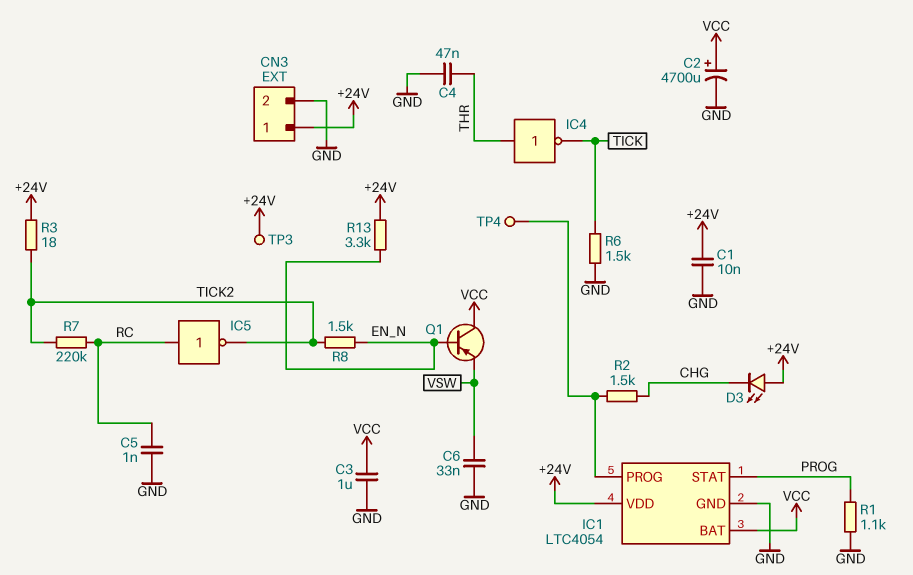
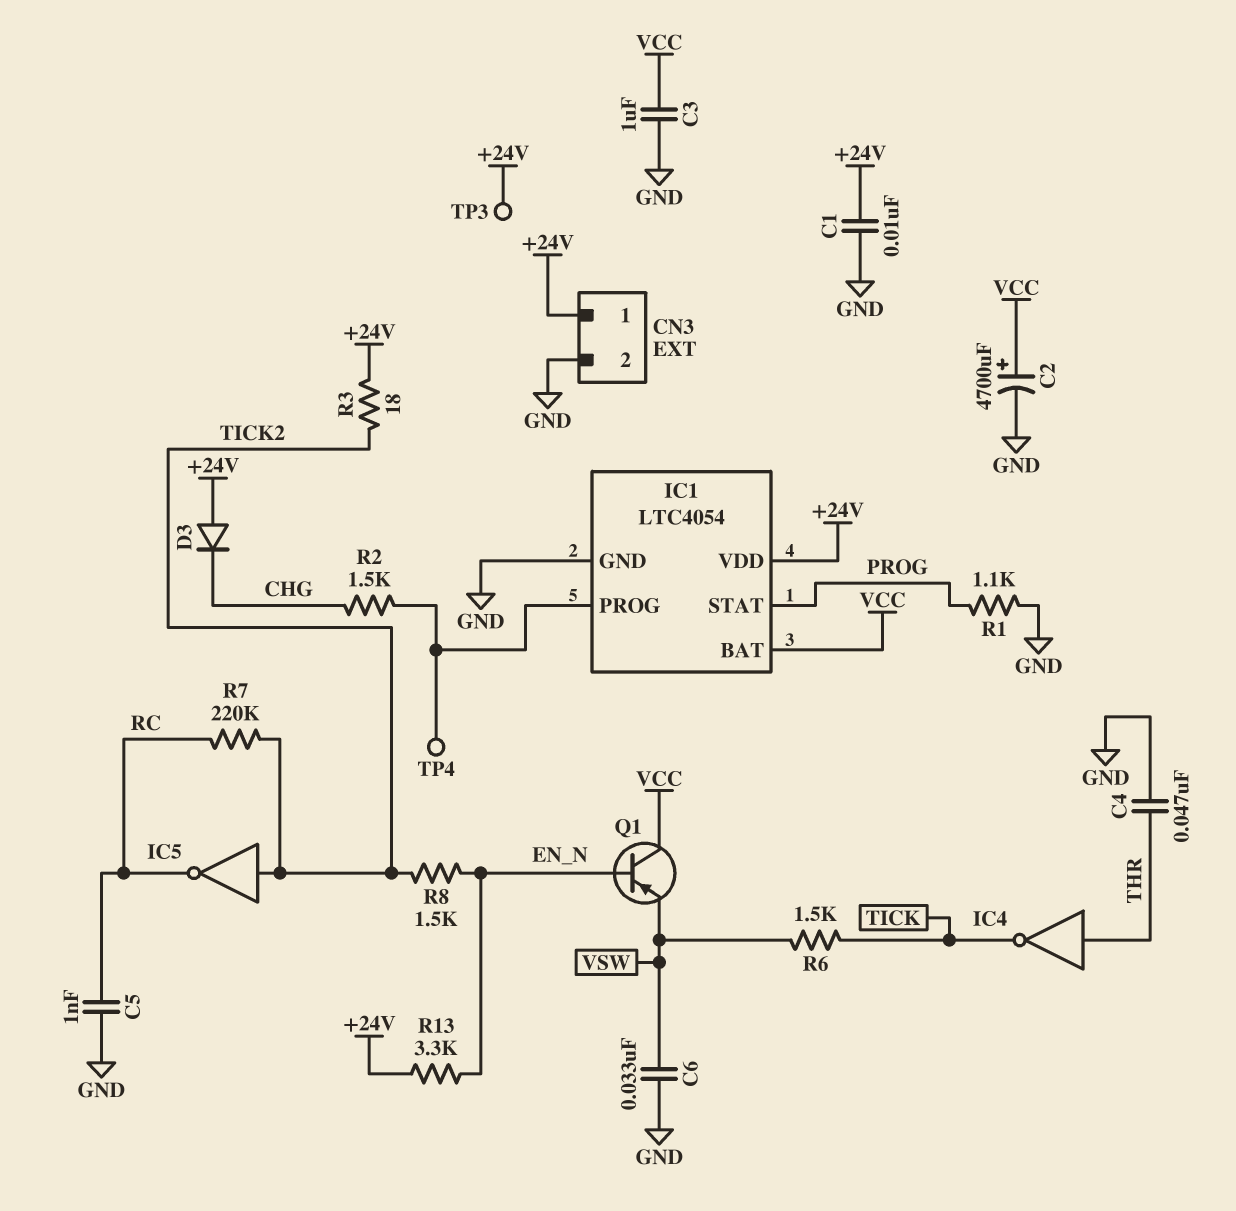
D3: LED (A +24V, K CHG) -> diode (A +24V, K CHG)
IC5: NOT (in RC, out TICK2) -> NOT (in TICK2, out RC)
R6: 1.5k (GND, TICK) -> 1.5k (TICK, VSW)

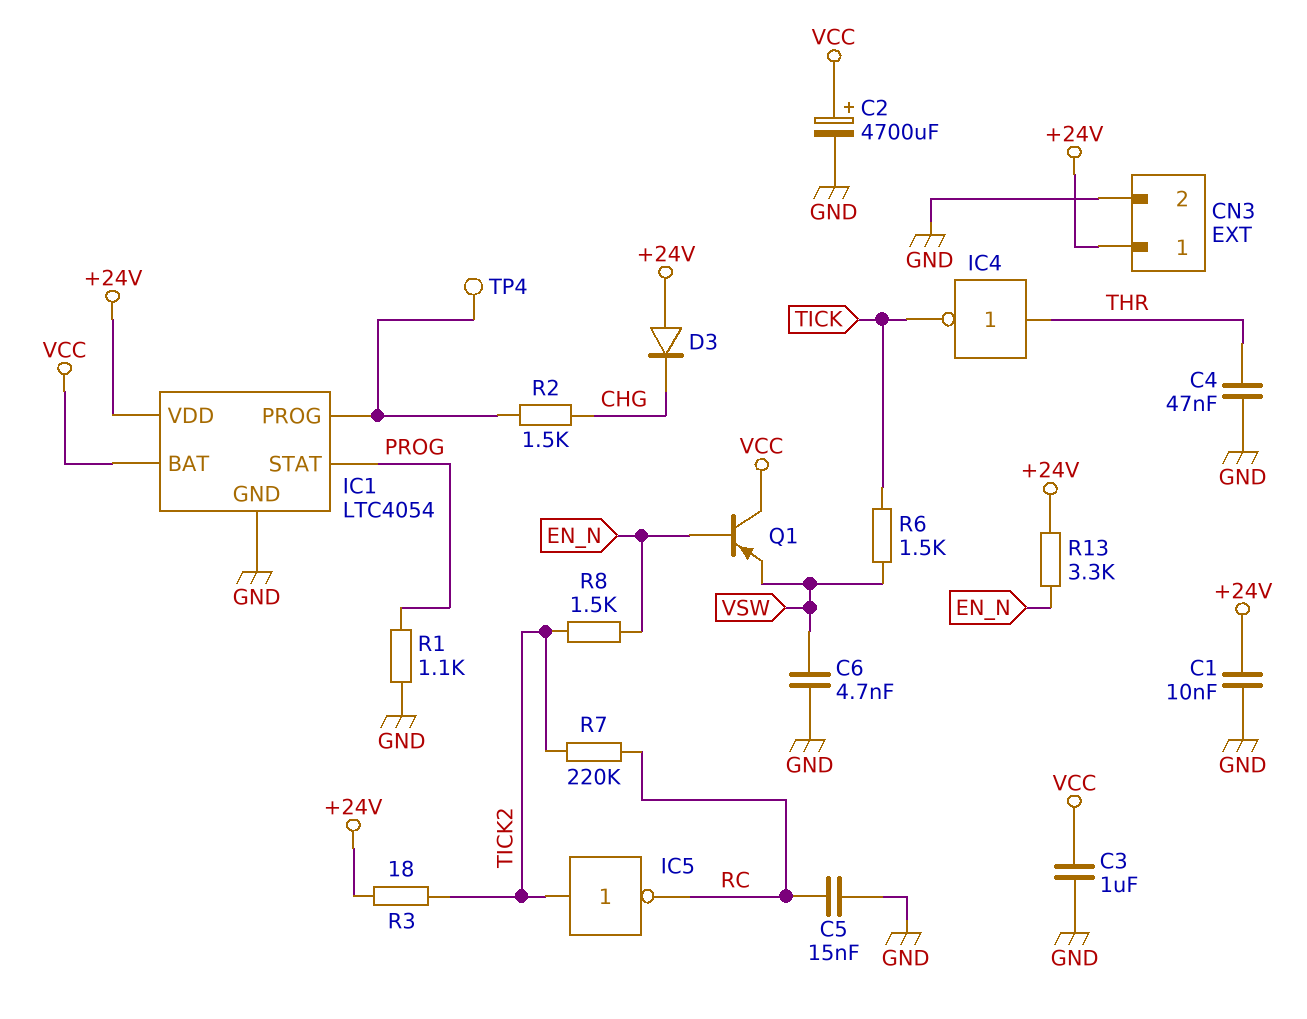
C5: 1nF (GND, RC) -> 15nF (GND, RC)
C6: 33nF (GND, VSW) -> 4.7nF (GND, VSW)
TP3: test point (+24V) -> none

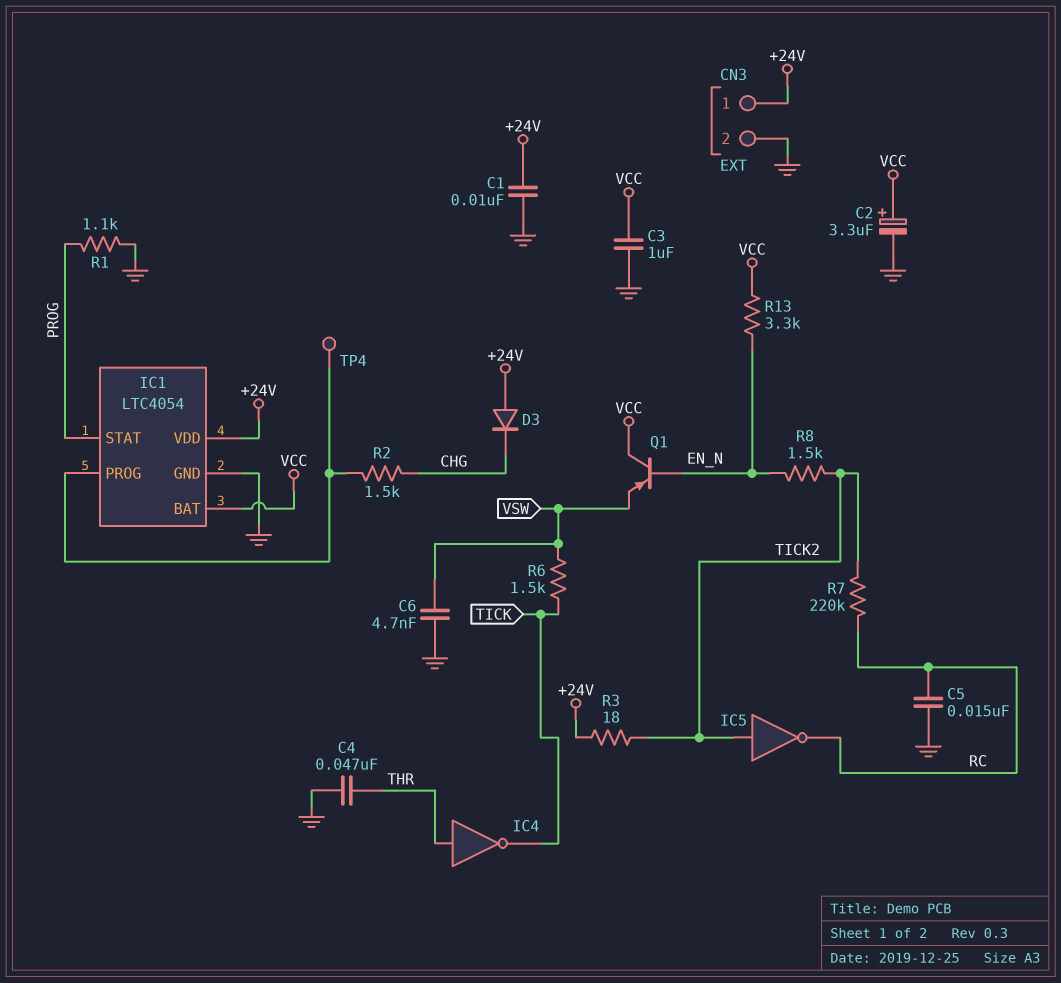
C2: 4700uF (plus VCC, minus GND) -> 3.3uF (plus VCC, minus GND)
R13: 3.3k (+24V, EN_N) -> 3.3k (EN_N, VCC)

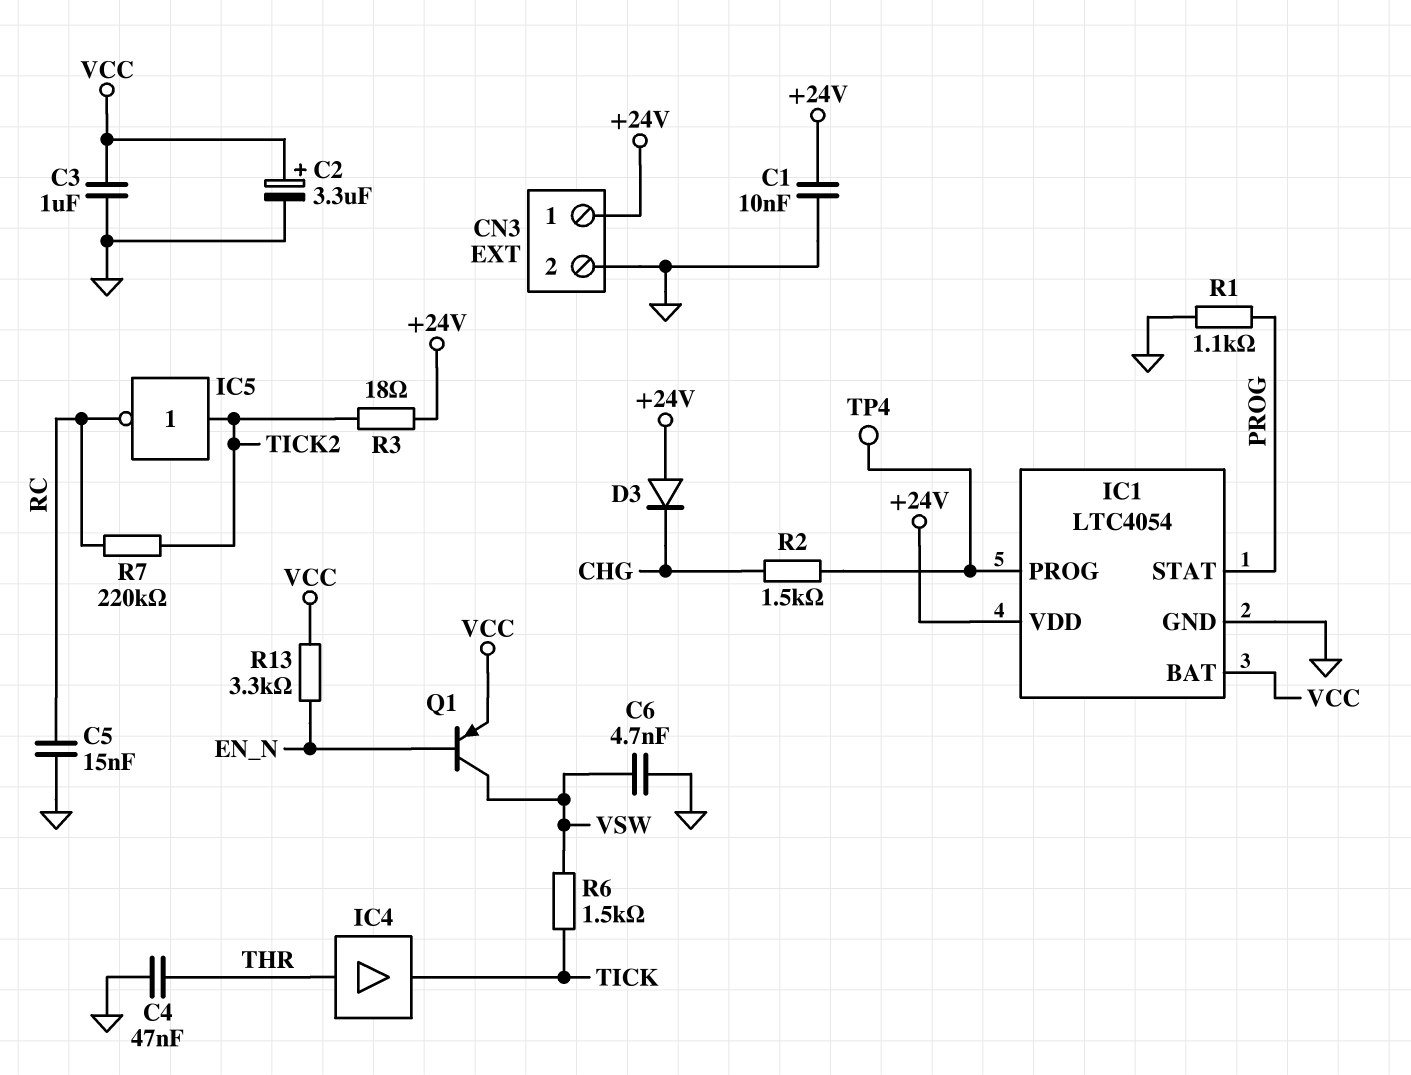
IC4: NOT (in THR, out TICK) -> buffer (in THR, out TICK)
Q1: PNP (B EN_N, C VCC, E VSW) -> PNP (B EN_N, C VSW, E VCC)
R8: 1.5k (EN_N, TICK2) -> none

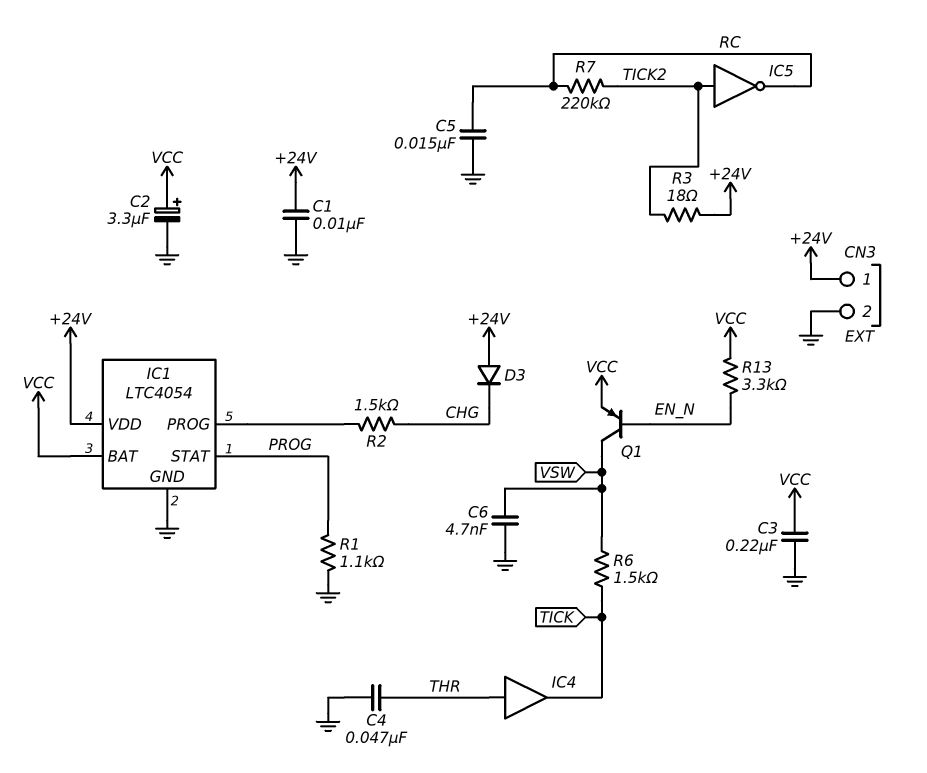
C3: 1uF (GND, VCC) -> 220nF (GND, VCC)
TP4: test point (IC1/PROG) -> none

